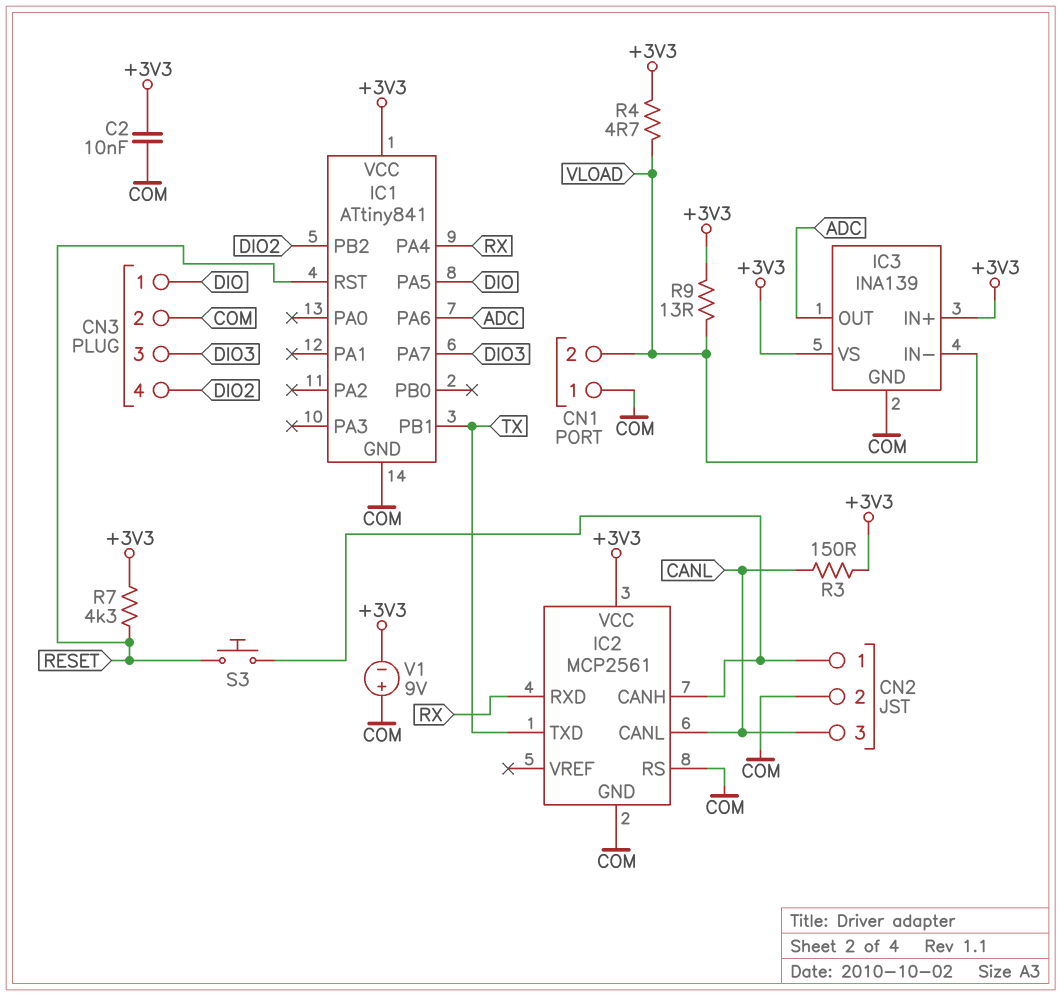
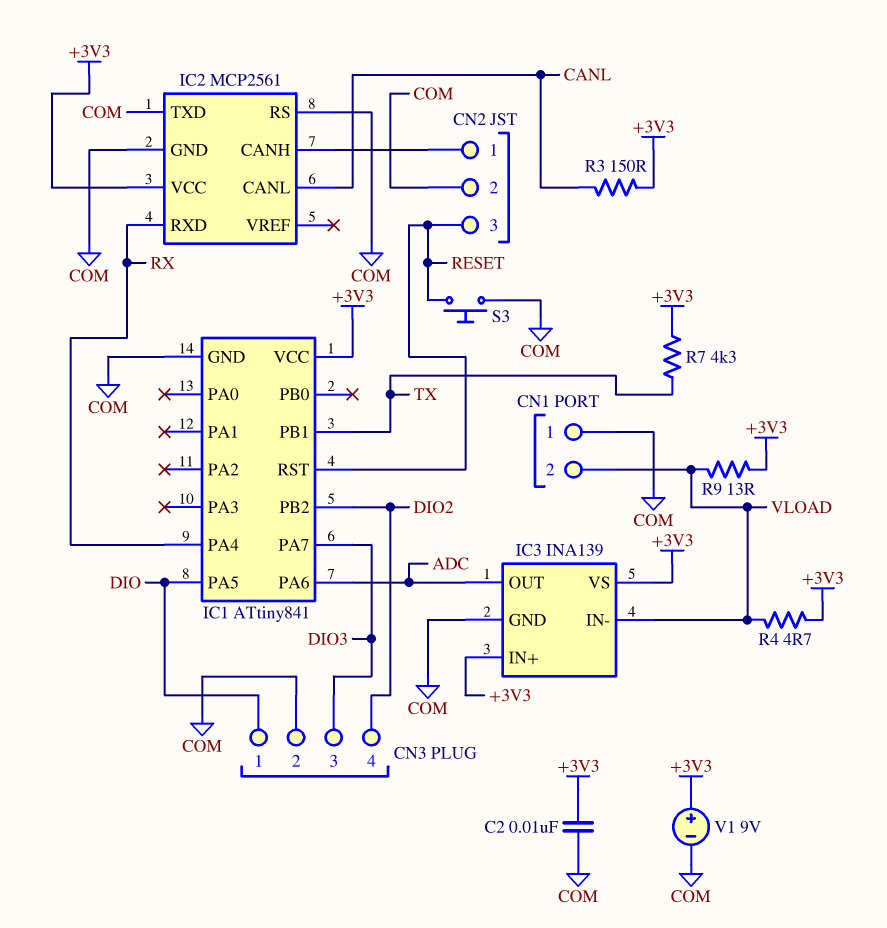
CN2 pin 3: CANL -> RESET
IC2 pin TXD: TX -> COM
R7: 4.3k (+3V3, RESET) -> 4.3k (+3V3, TX)
S3: button (CN2/1, RESET) -> button (COM, RESET)
V1: 9V (plus COM, minus +3V3) -> 9V (plus +3V3, minus COM)

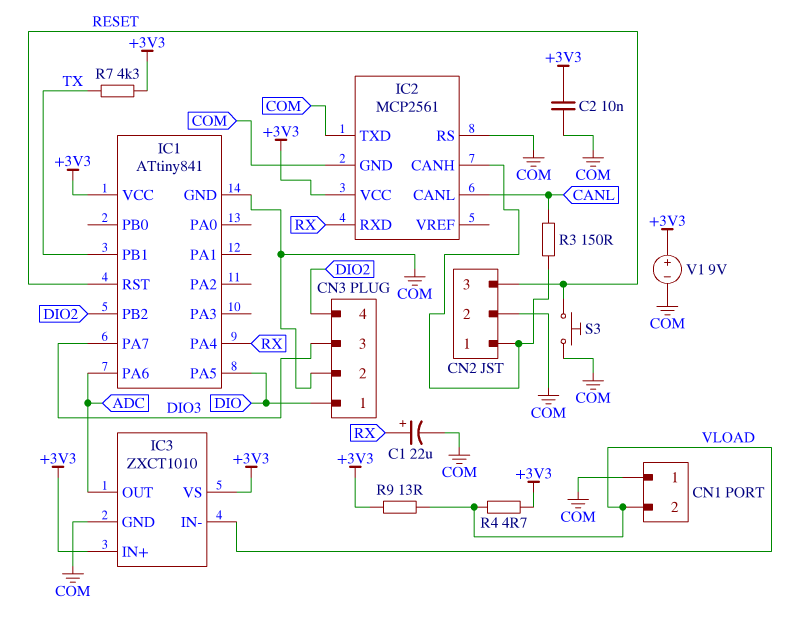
C1: none -> 22uF (plus RX, minus COM)
IC3: INA139 -> ZXCT1010
R3: 150 (+3V3, CANL) -> 150 (CANL, CN2/1)

